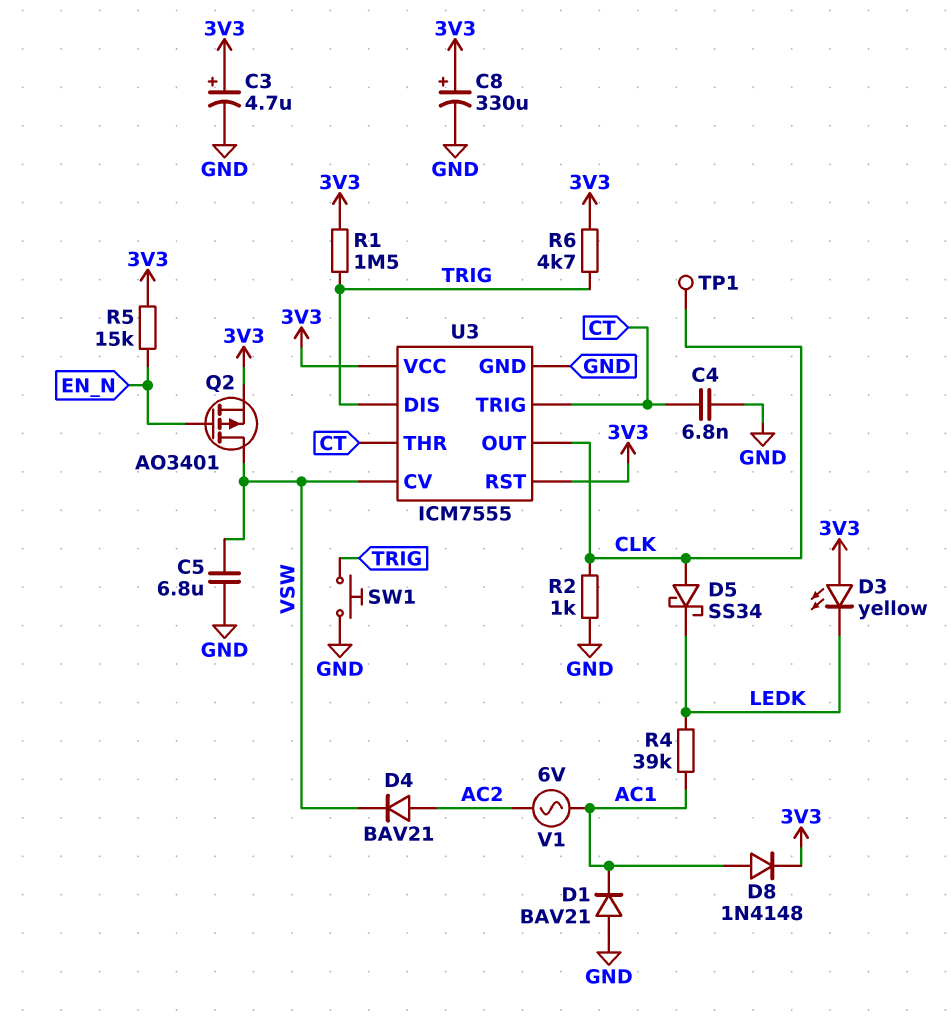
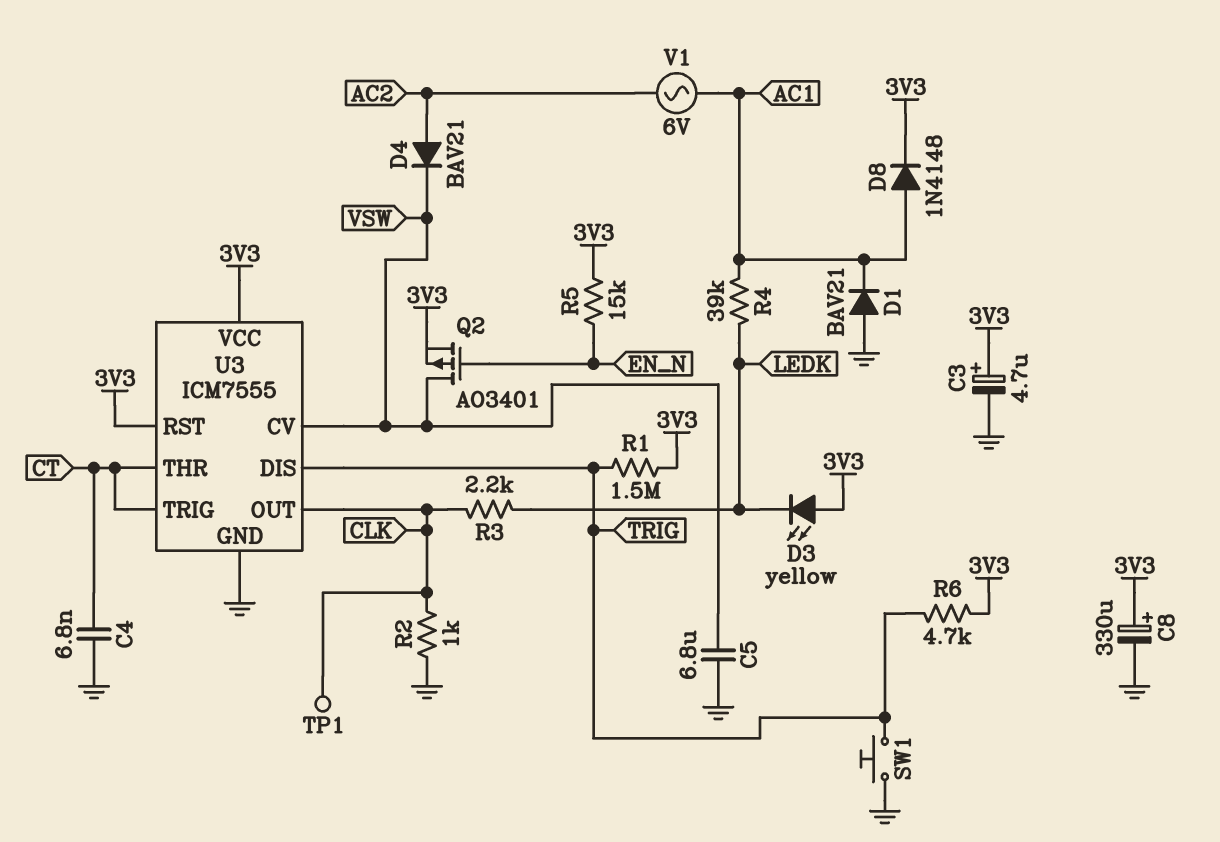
D5: schottky SS34 (A CLK, K LEDK) -> none
R3: none -> 2.2k (CLK, LEDK)

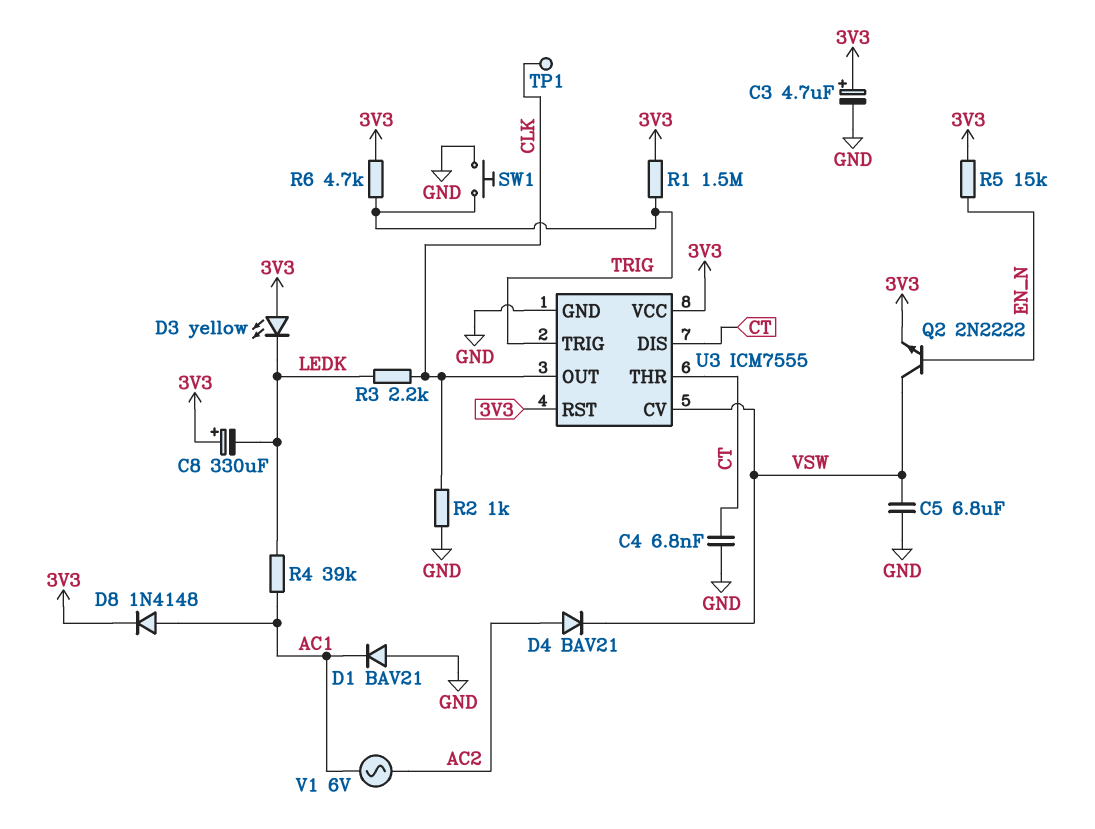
C8: 330uF (plus 3V3, minus GND) -> 330uF (plus 3V3, minus LEDK)
Q2: PMOS AO3401 (G EN_N, D VSW, S 3V3) -> NPN 2N2222 (B EN_N, C VSW, E 3V3)
U3 pin DIS: TRIG -> CT
U3 pin TRIG: CT -> TRIG

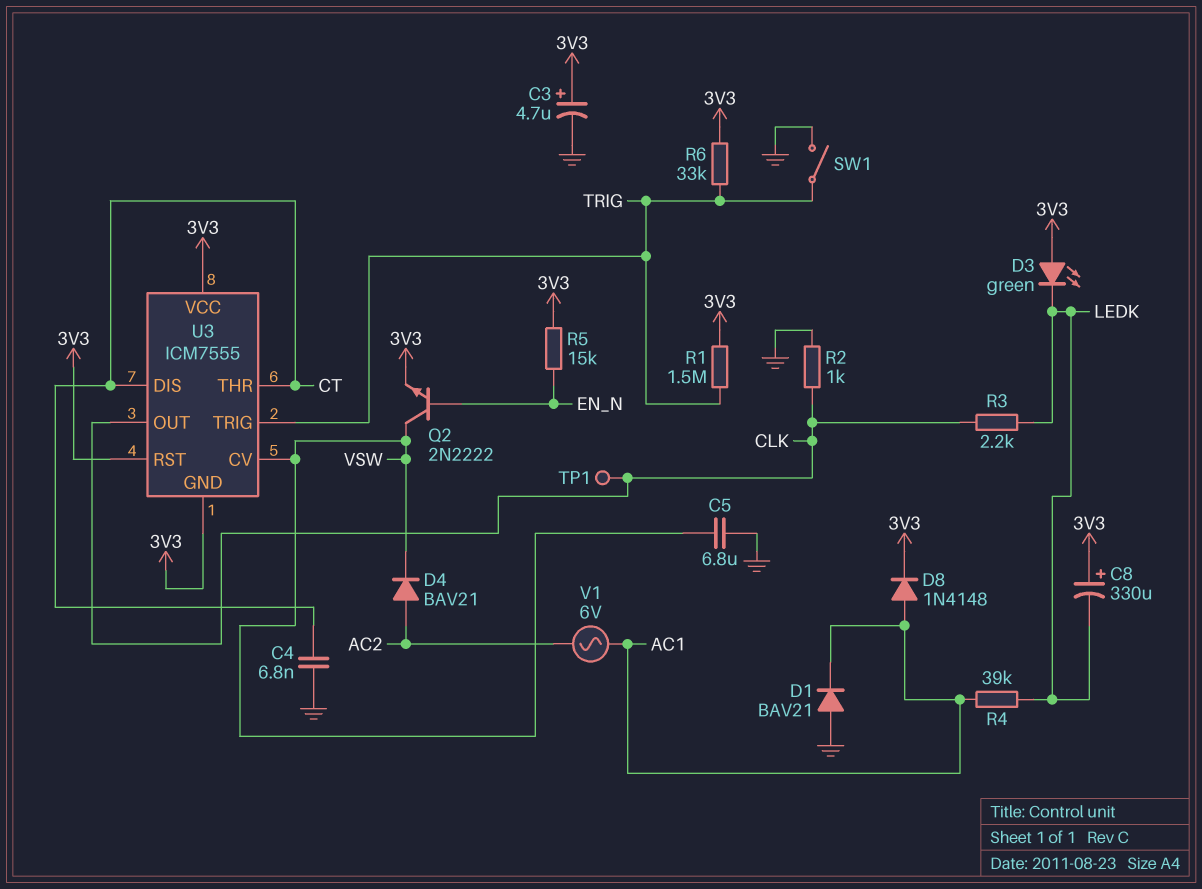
D3: LED yellow (A 3V3, K LEDK) -> LED green (A 3V3, K LEDK)
R6: 4.7k (3V3, TRIG) -> 33k (3V3, TRIG)
SW1: button (GND, TRIG) -> switch (GND, TRIG)
U3 pin GND: GND -> 3V3

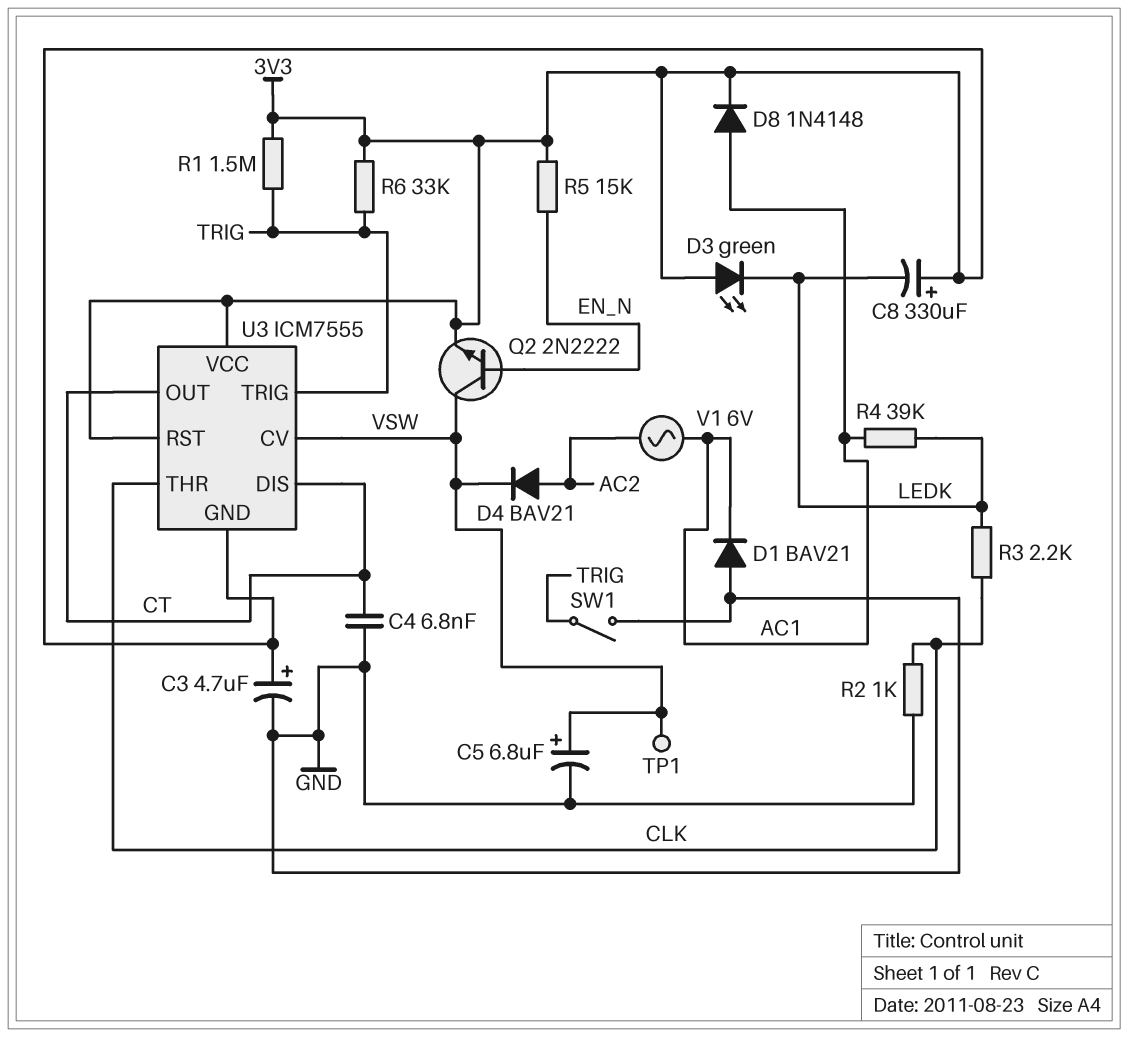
C5: 6.8uF (GND, VSW) -> 6.8uF (plus VSW, minus GND)
TP1: test point (CLK) -> test point (VSW)
U3 pin OUT: CLK -> CT
U3 pin THR: CT -> CLK

